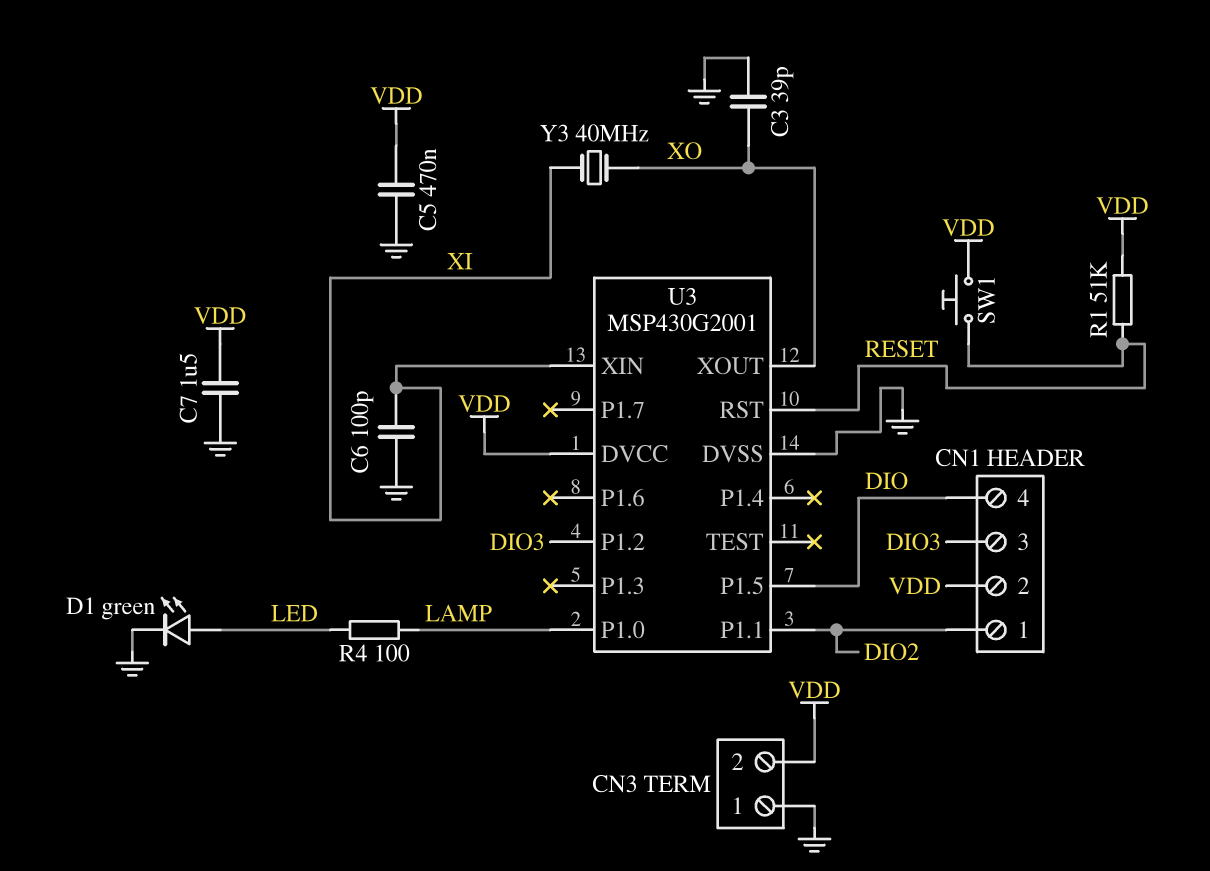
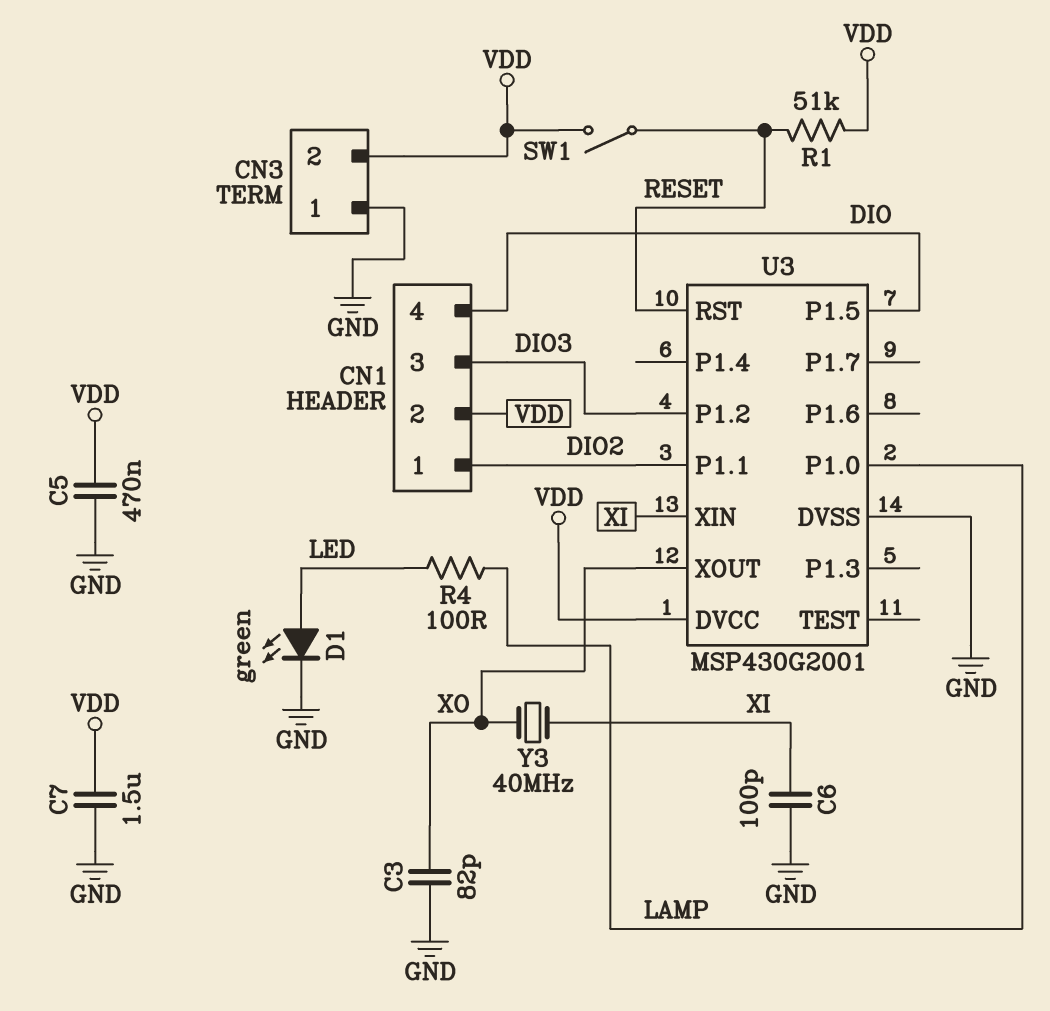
C3: 39pF (GND, XO) -> 82pF (GND, XO)
SW1: button (RESET, VDD) -> switch (RESET, VDD)

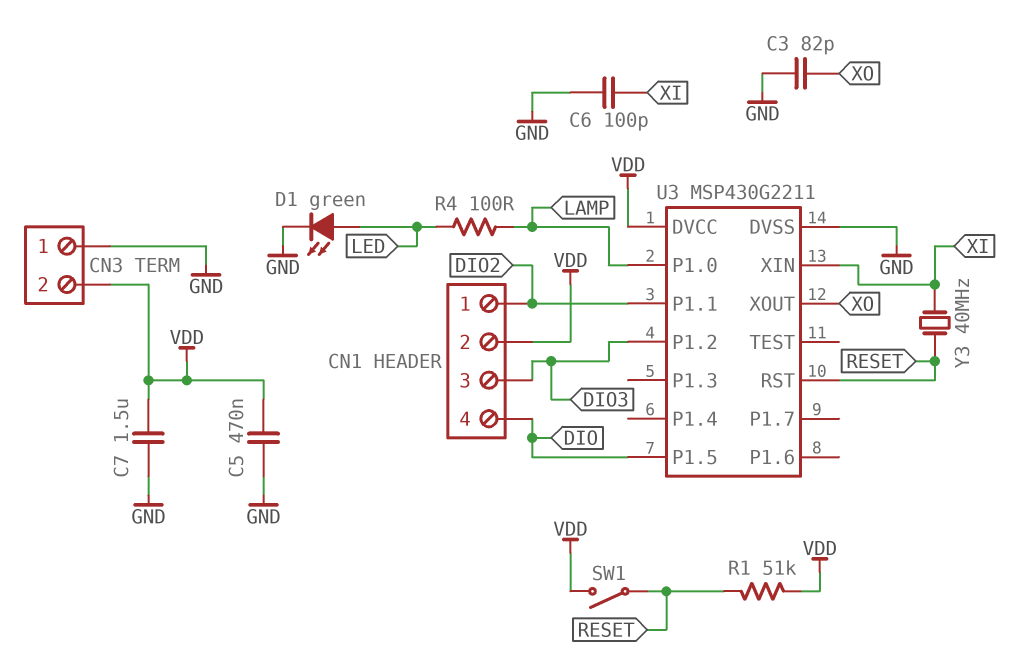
U3: MSP430G2001 -> MSP430G2211
Y3: 40MHz (XI, XO) -> 40MHz (RESET, XI)

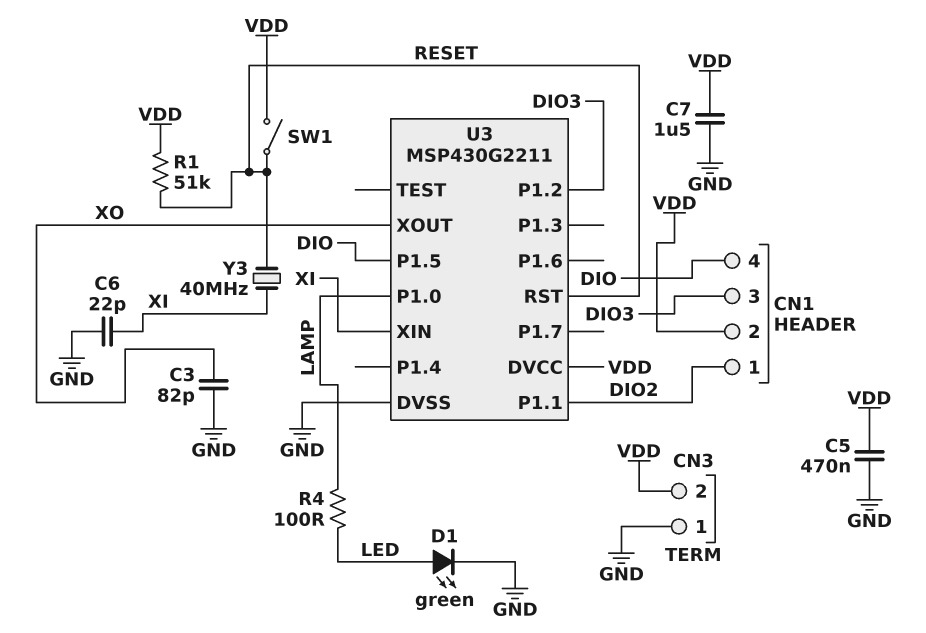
C6: 100pF (GND, XI) -> 22pF (GND, XI)

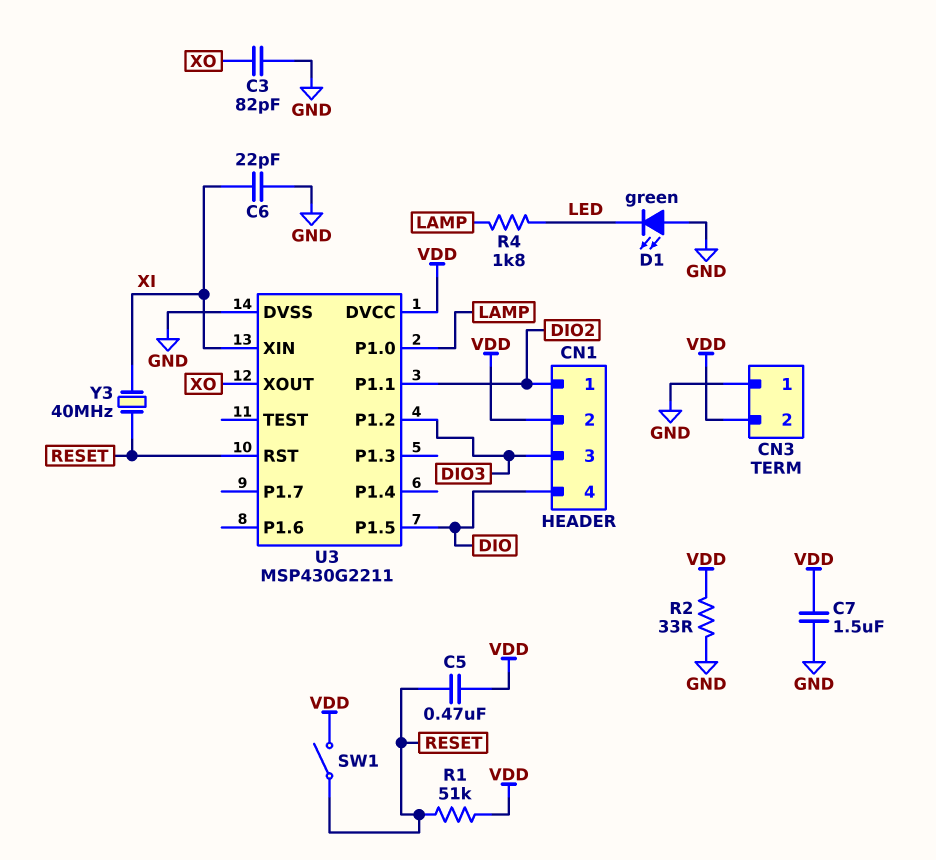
C5: 470nF (GND, VDD) -> 470nF (RESET, VDD)
D1: LED green (A LED, K GND) -> LED green (A GND, K LED)
R2: none -> 33 (GND, VDD)
R4: 100 (LAMP, LED) -> 1.8k (LAMP, LED)

